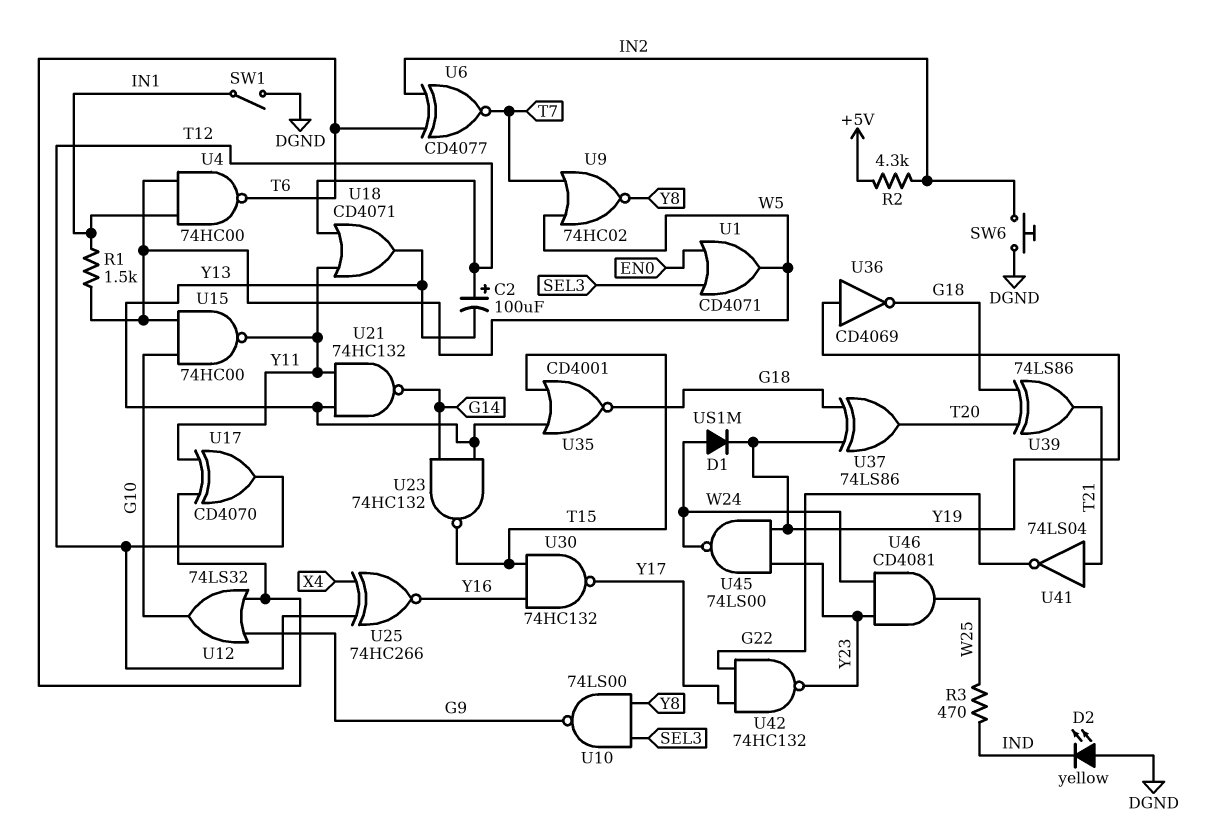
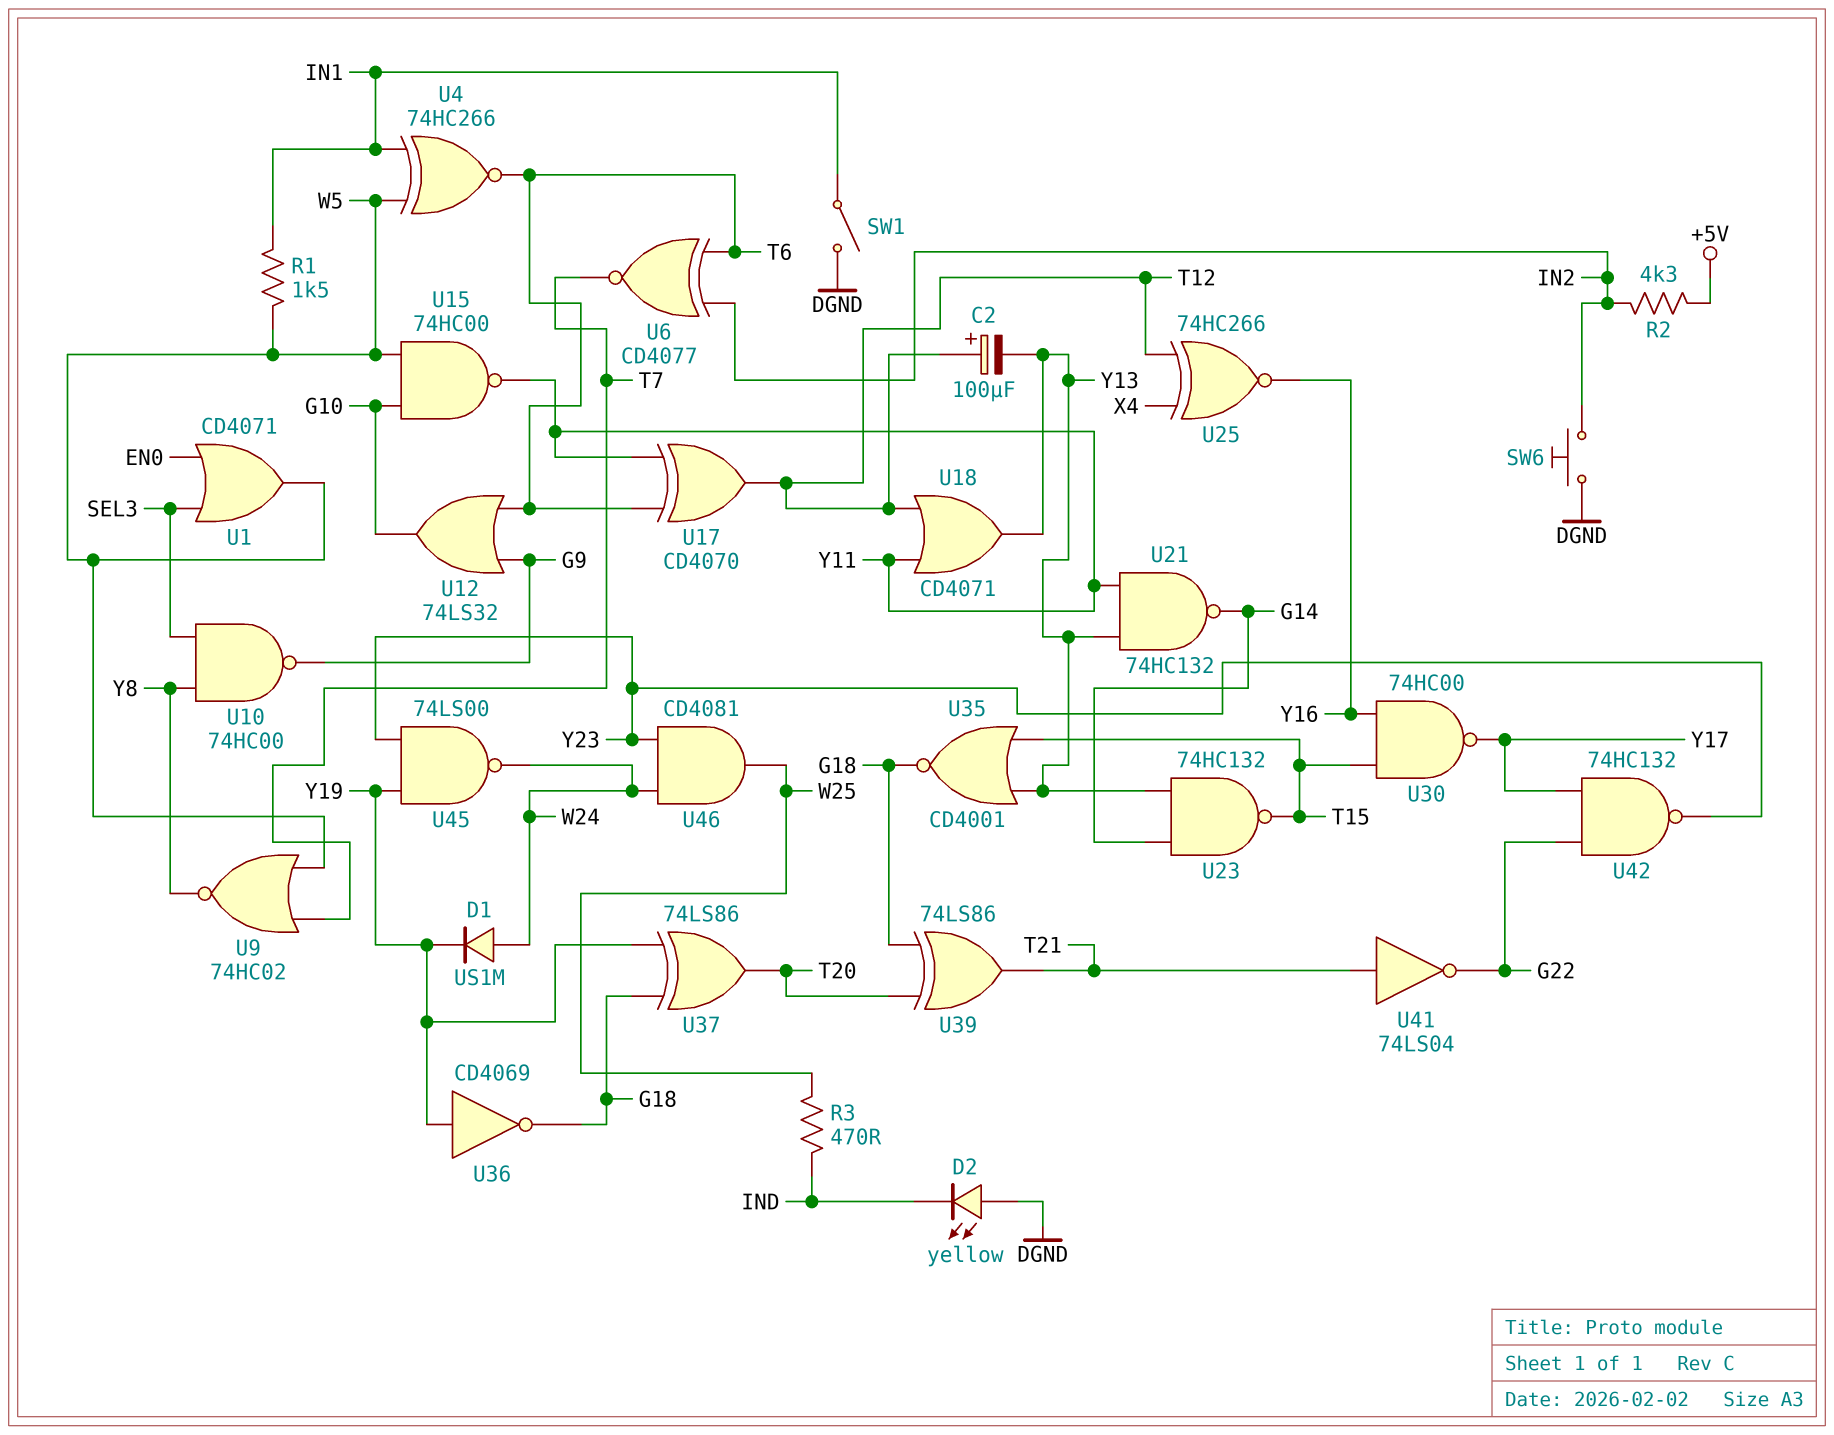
U4: NAND 74HC00 (in IN1, in W5, out T6) -> XNOR 74HC266 (in IN1, in W5, out T6)
U10: NAND 74LS00 (in SEL3, in Y8, out G9) -> NAND 74HC00 (in SEL3, in Y8, out G9)
U30: NAND 74HC132 (in T15, in Y16, out Y17) -> NAND 74HC00 (in T15, in Y16, out Y17)

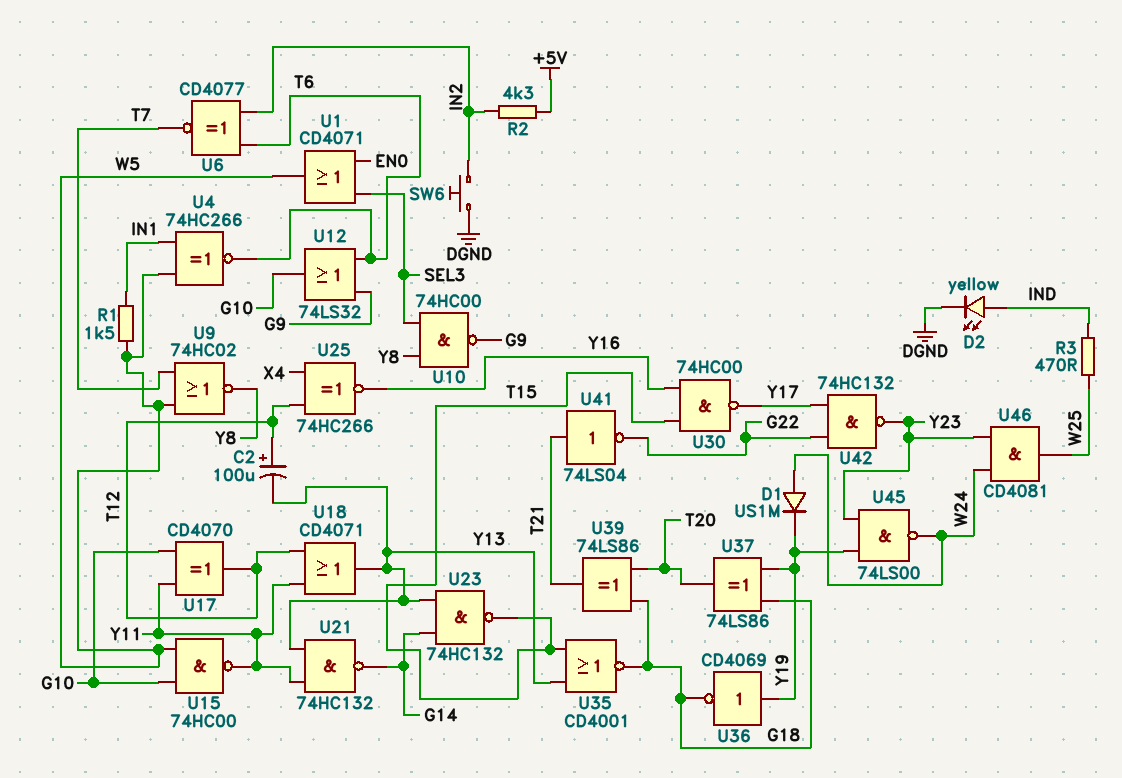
D2: LED yellow (A DGND, K IND) -> LED yellow (A IND, K DGND)
SW1: switch (DGND, IN1) -> none
U17: XOR CD4070 (in T6, in Y11, out T12) -> XOR CD4070 (in G10, in Y11, out T12)

